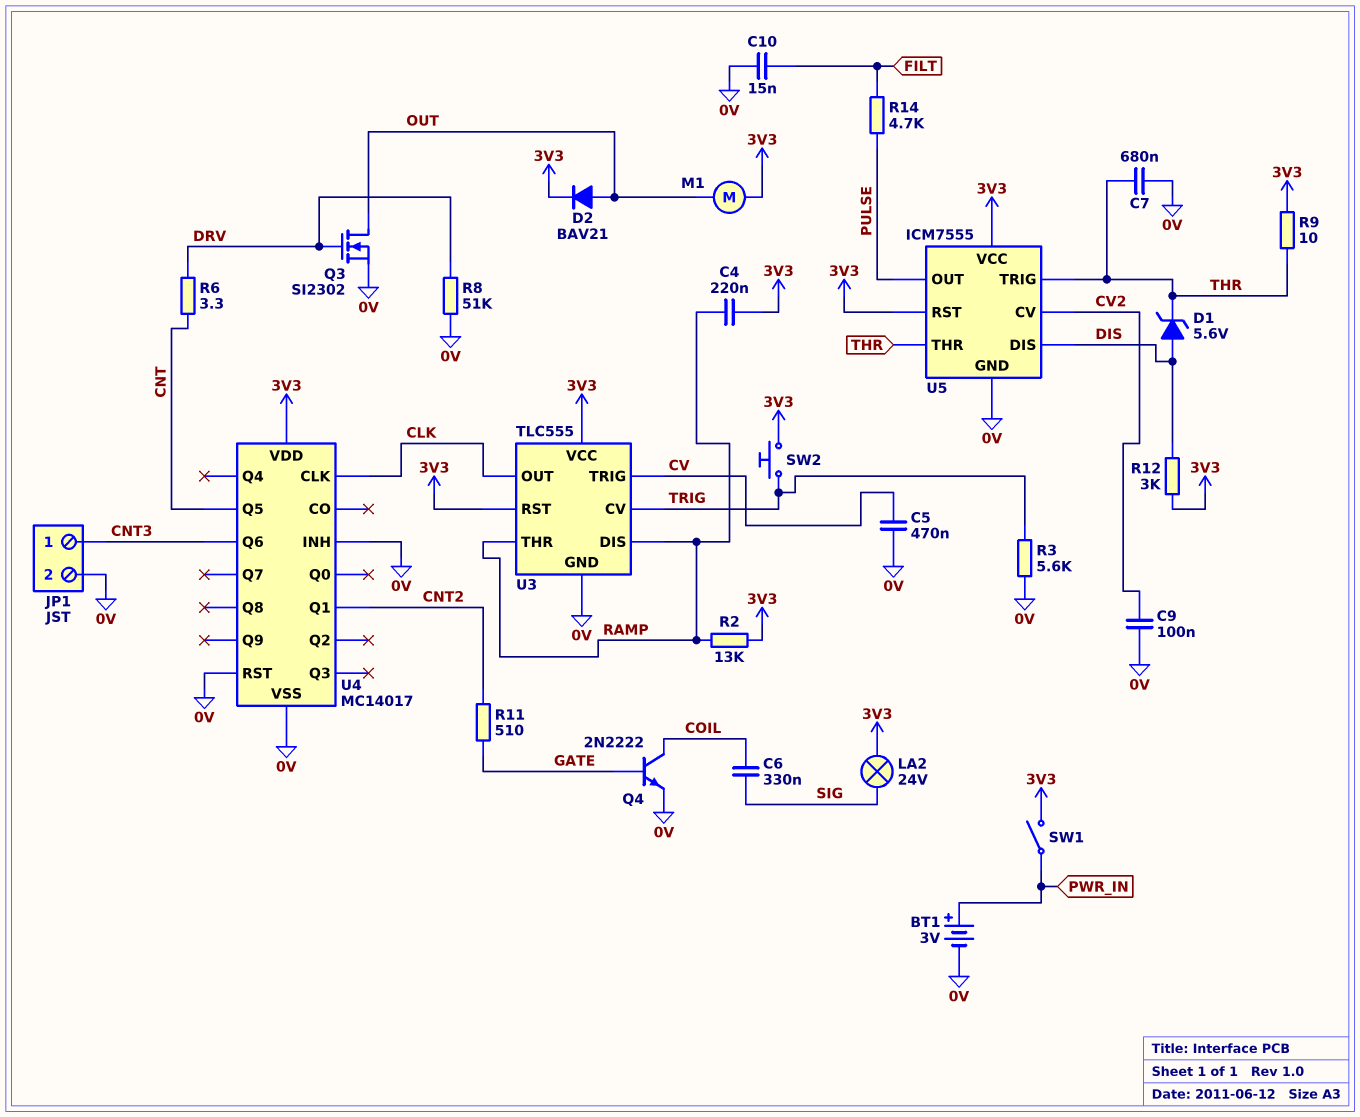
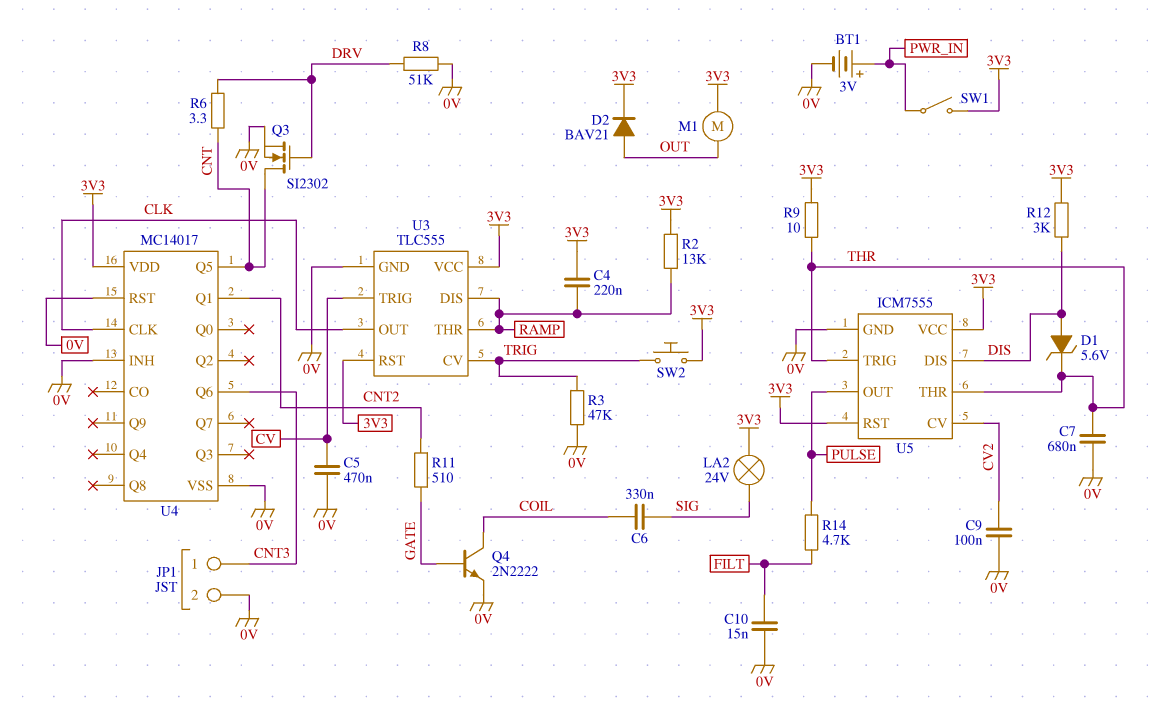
Q3: NMOS SI2302 (G DRV, D OUT, S 0V) -> NMOS SI2302 (G DRV, D CNT, S 0V)
R3: 5.6k (0V, TRIG) -> 47k (0V, TRIG)

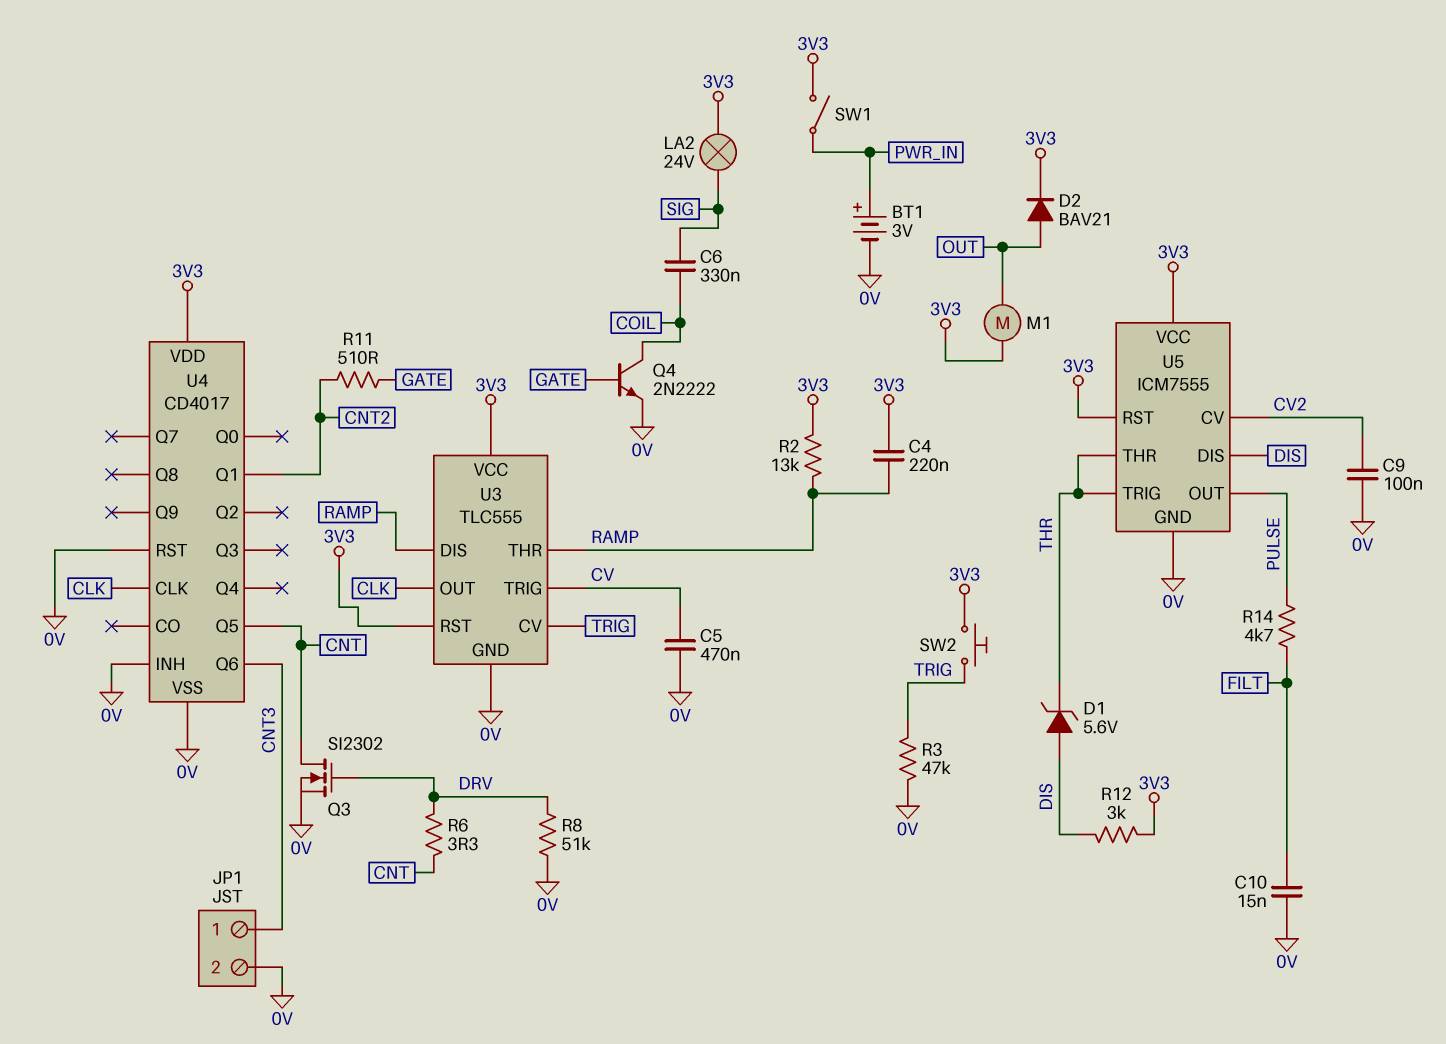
C7: 680nF (0V, THR) -> none
R9: 10 (3V3, THR) -> none
U4: MC14017 -> CD4017

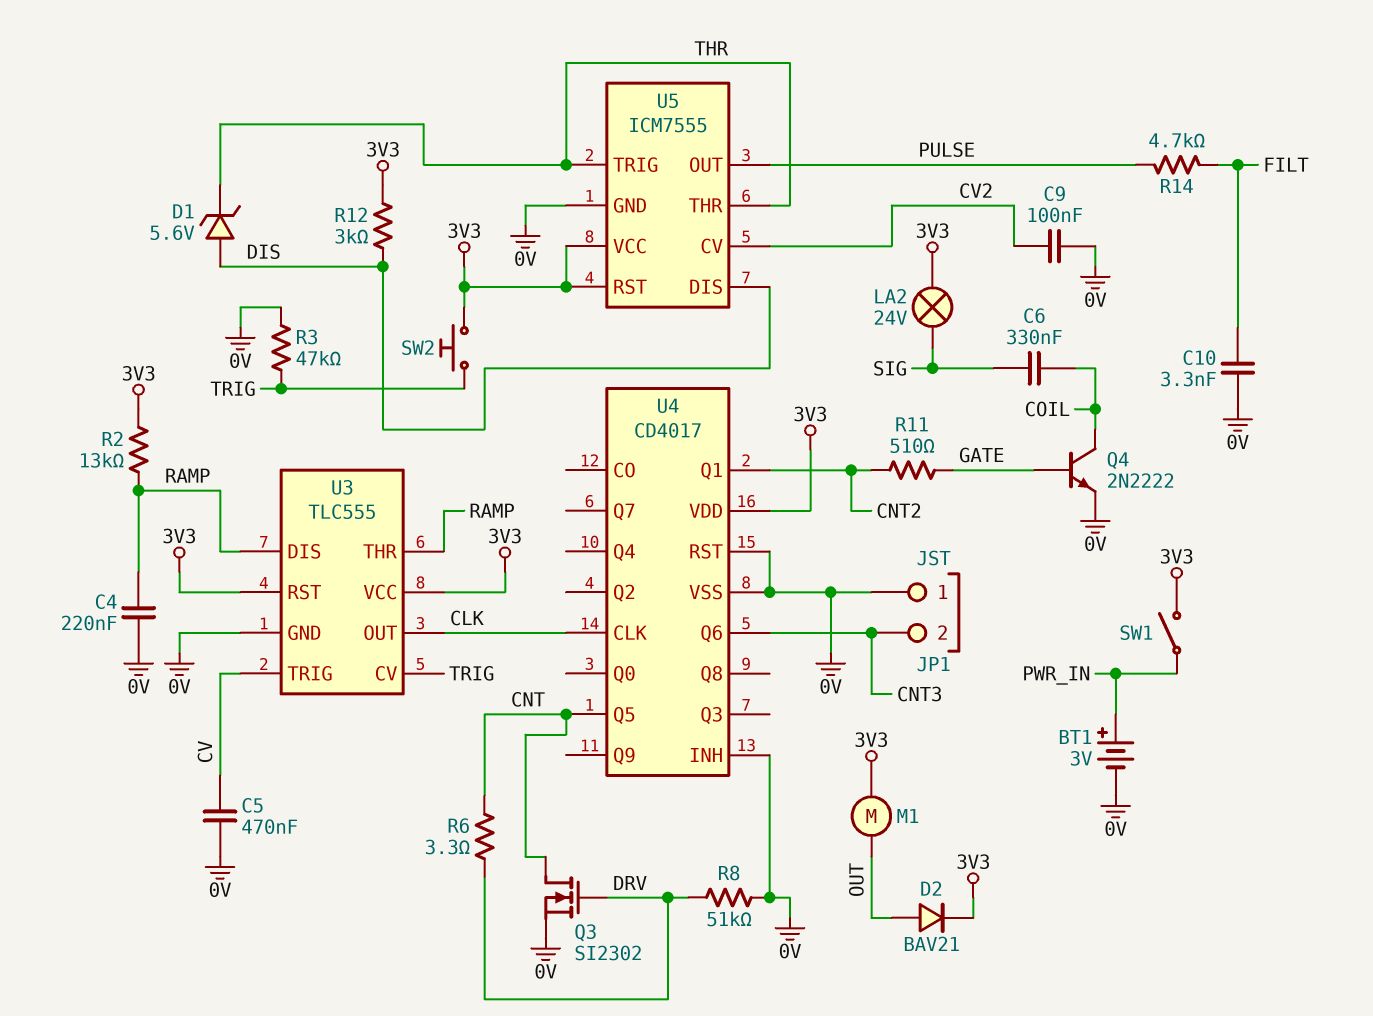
C4: 220nF (3V3, RAMP) -> 220nF (0V, RAMP)
C10: 15nF (0V, FILT) -> 3.3nF (0V, FILT)
JP1 pin 1: CNT3 -> 0V
JP1 pin 2: 0V -> CNT3

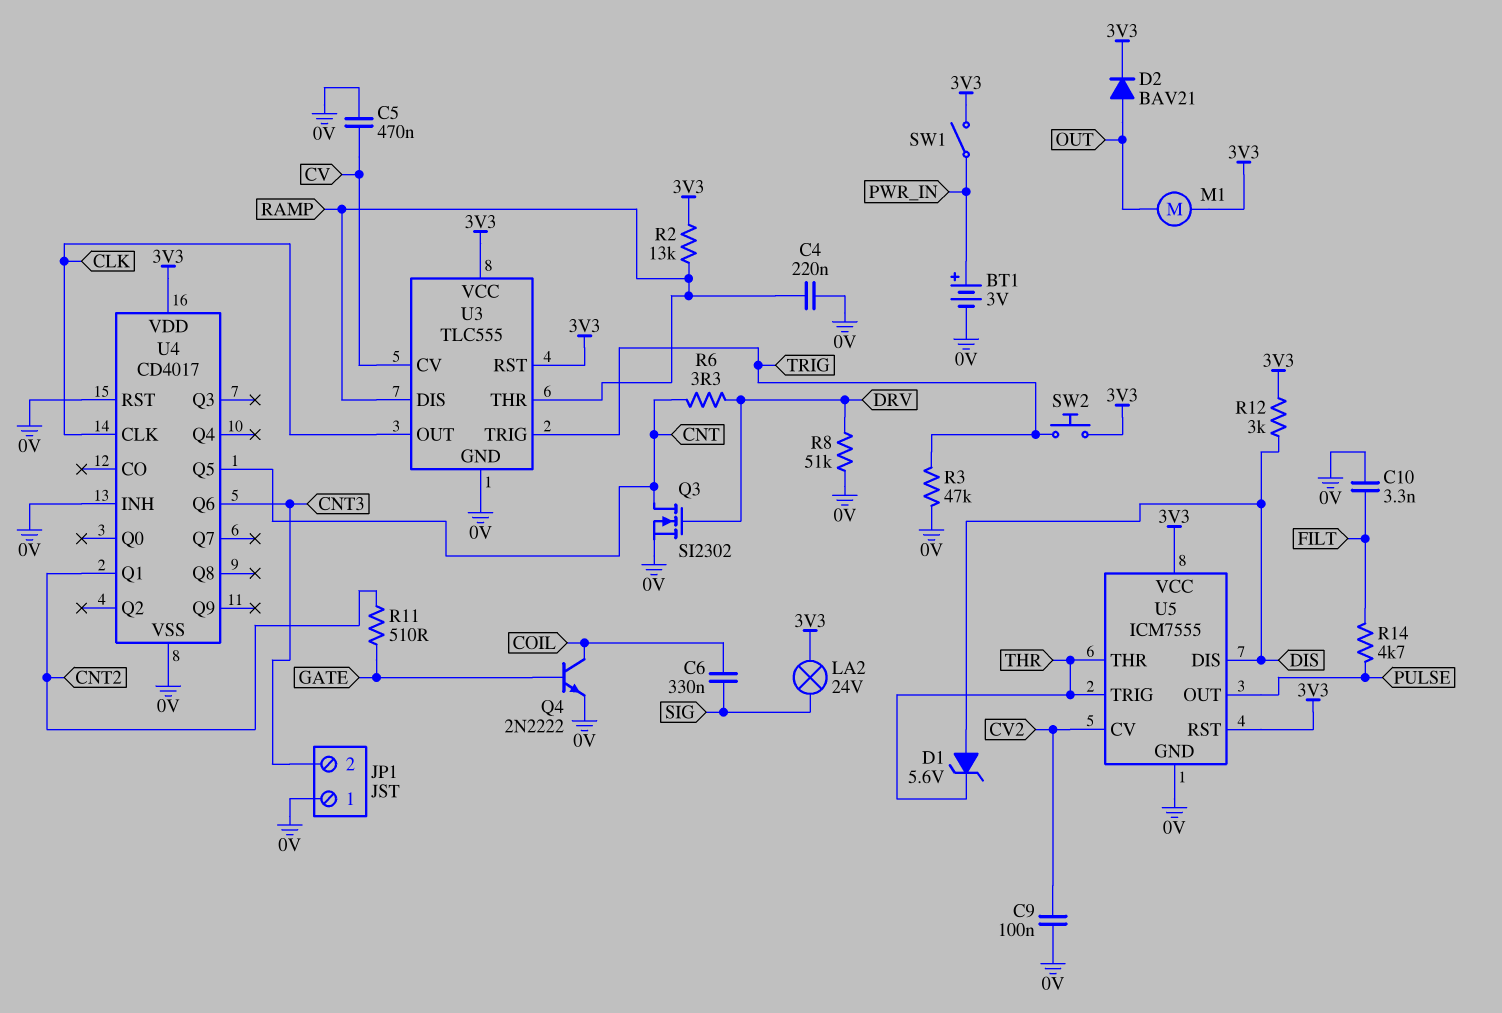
U3 pin CV: TRIG -> CV
U3 pin TRIG: CV -> TRIG

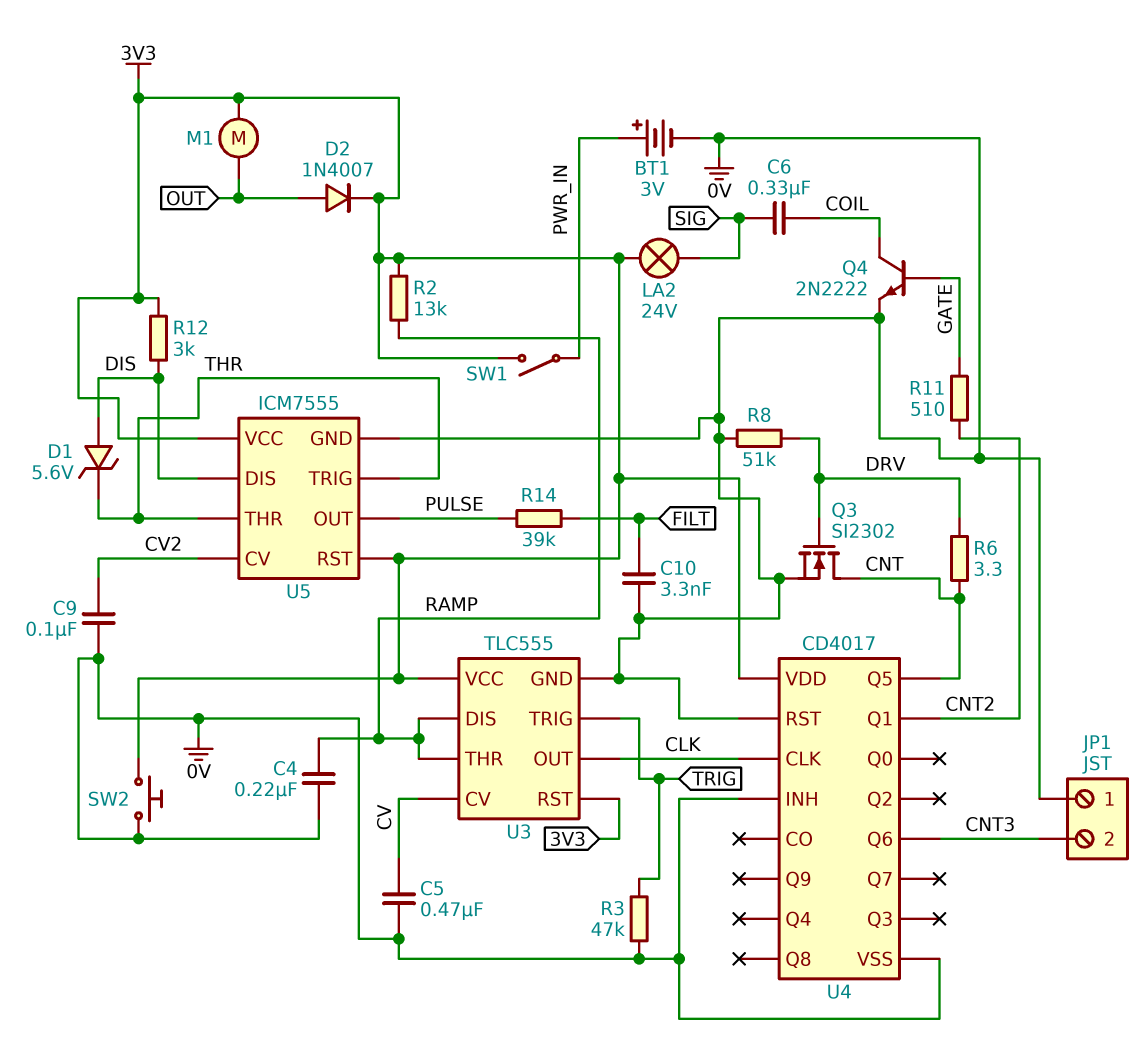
D2: diode BAV21 (A OUT, K 3V3) -> diode 1N4007 (A OUT, K 3V3)
R14: 4.7k (FILT, PULSE) -> 39k (FILT, PULSE)
SW2: button (3V3, TRIG) -> button (0V, 3V3)

